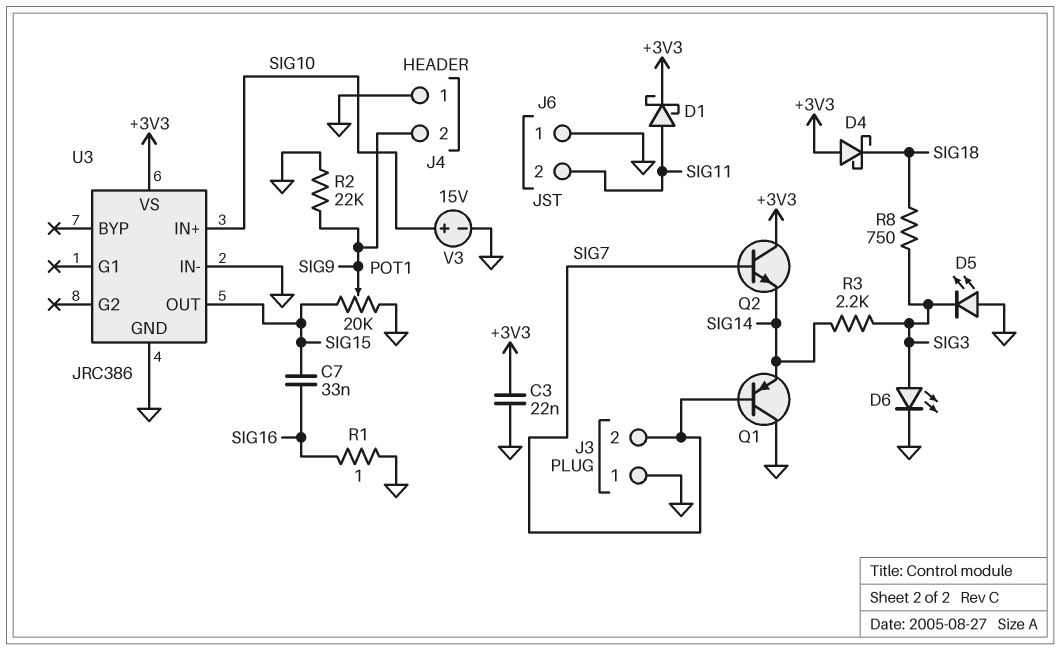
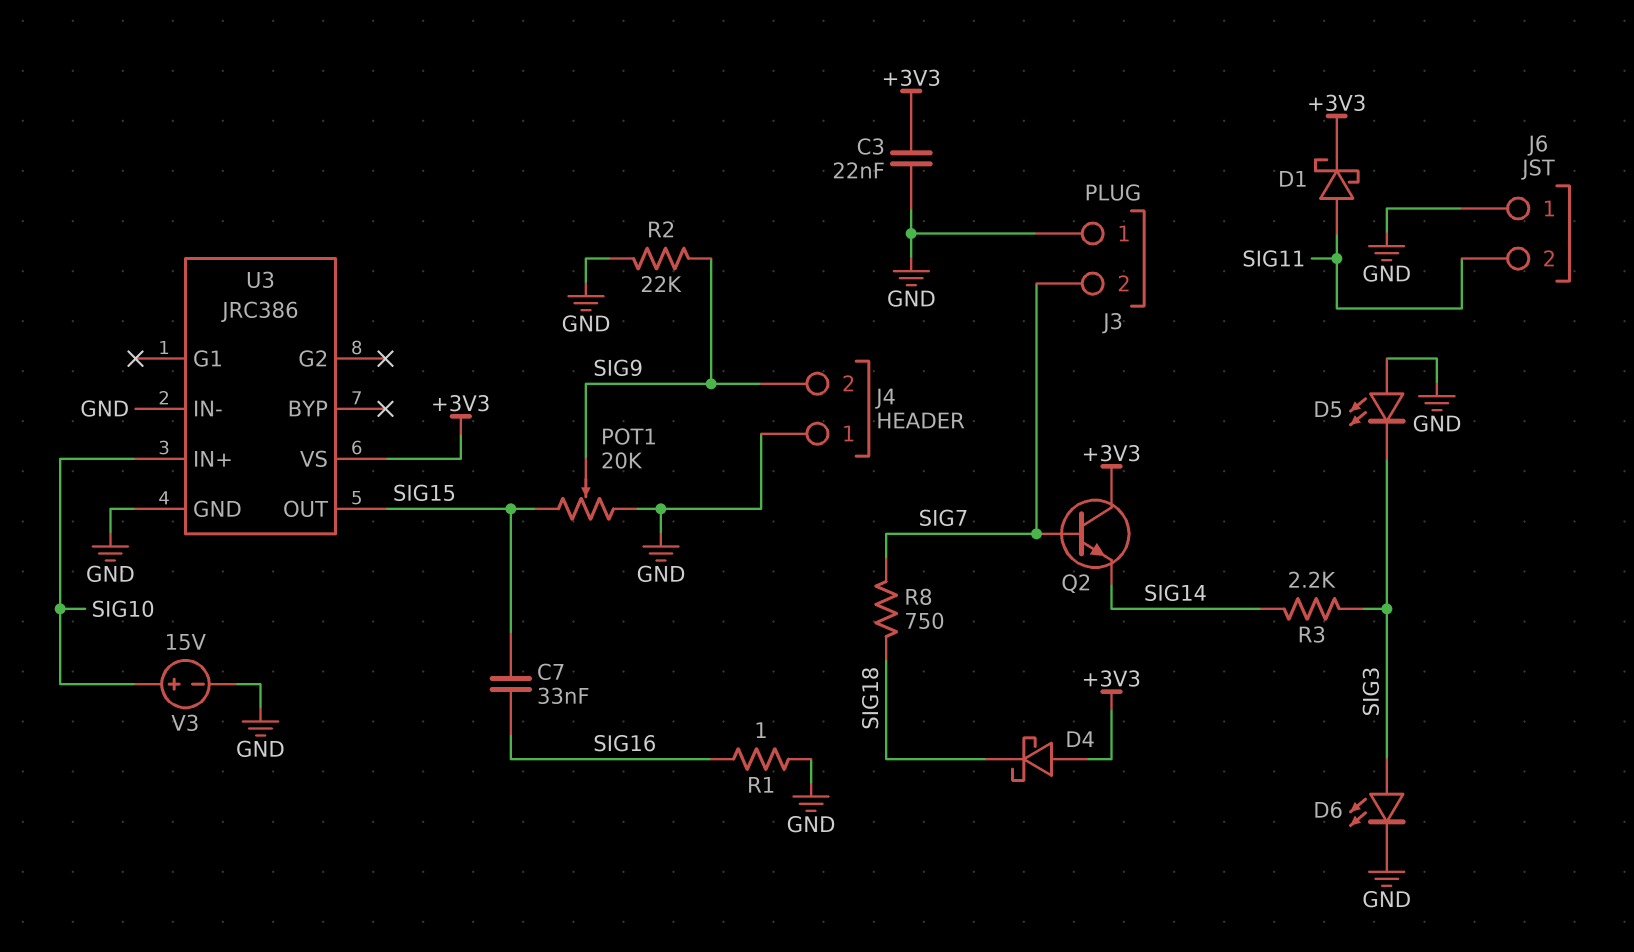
Q1: PNP (B SIG7, C GND, E SIG14) -> none
R8: 750 (SIG3, SIG18) -> 750 (SIG7, SIG18)

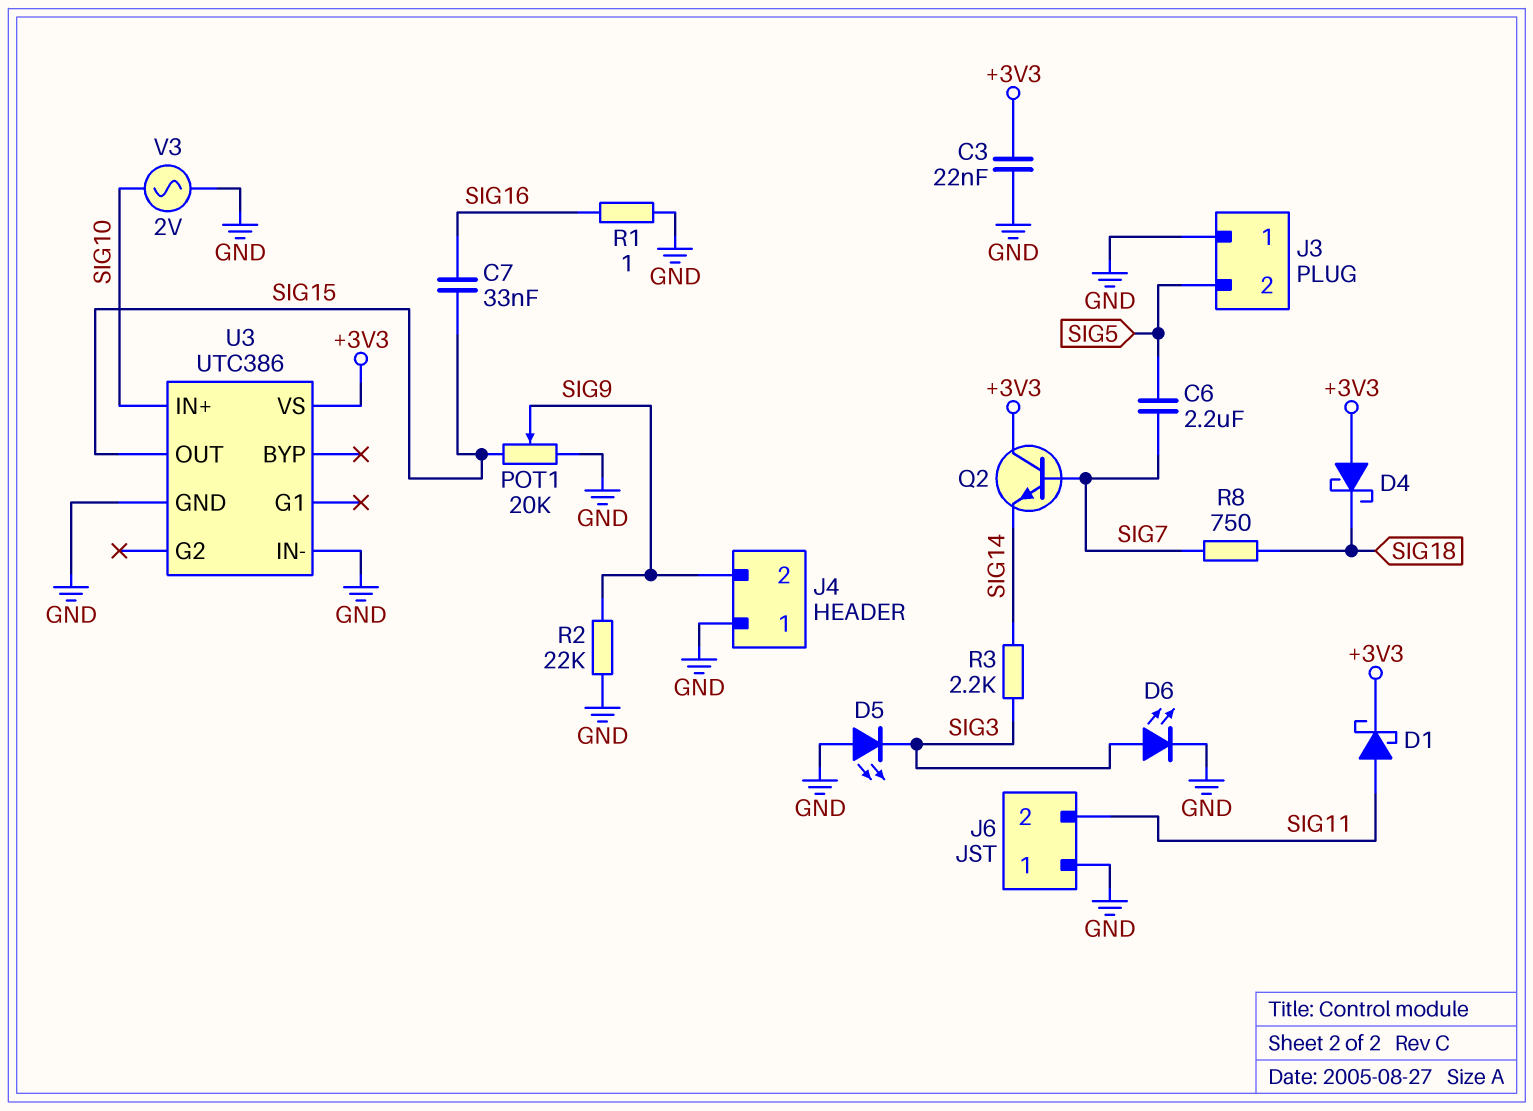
C6: none -> 2.2uF (SIG5, SIG7)
J3 pin 2: SIG7 -> SIG5
U3: JRC386 -> UTC386
V3: 15V (plus SIG10, minus GND) -> AC 2V (GND, SIG10)

